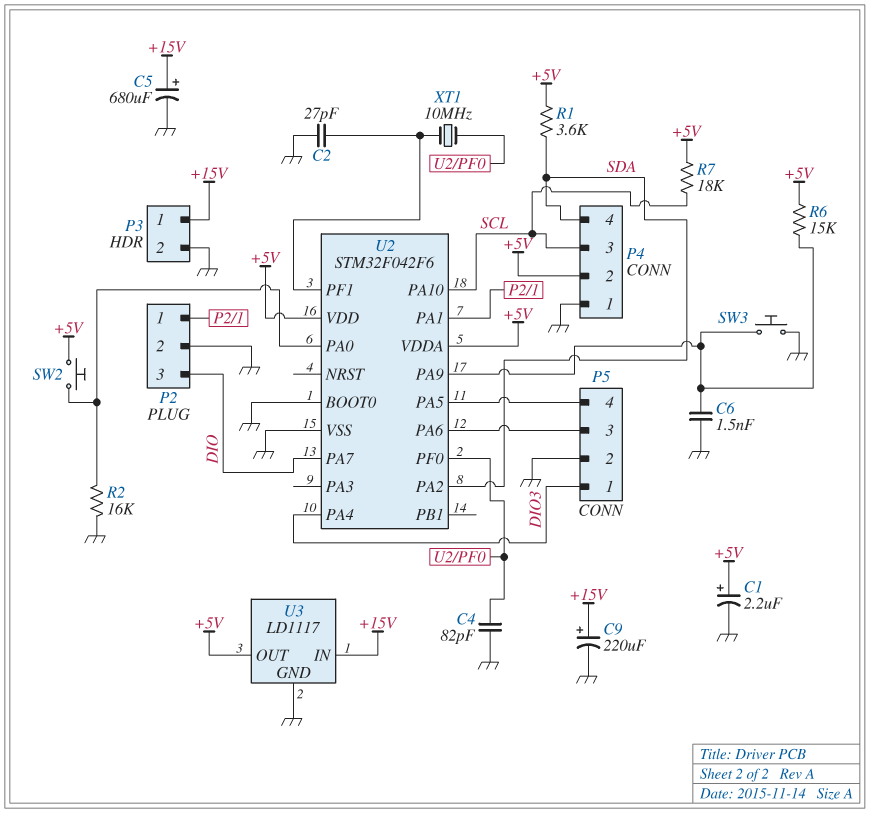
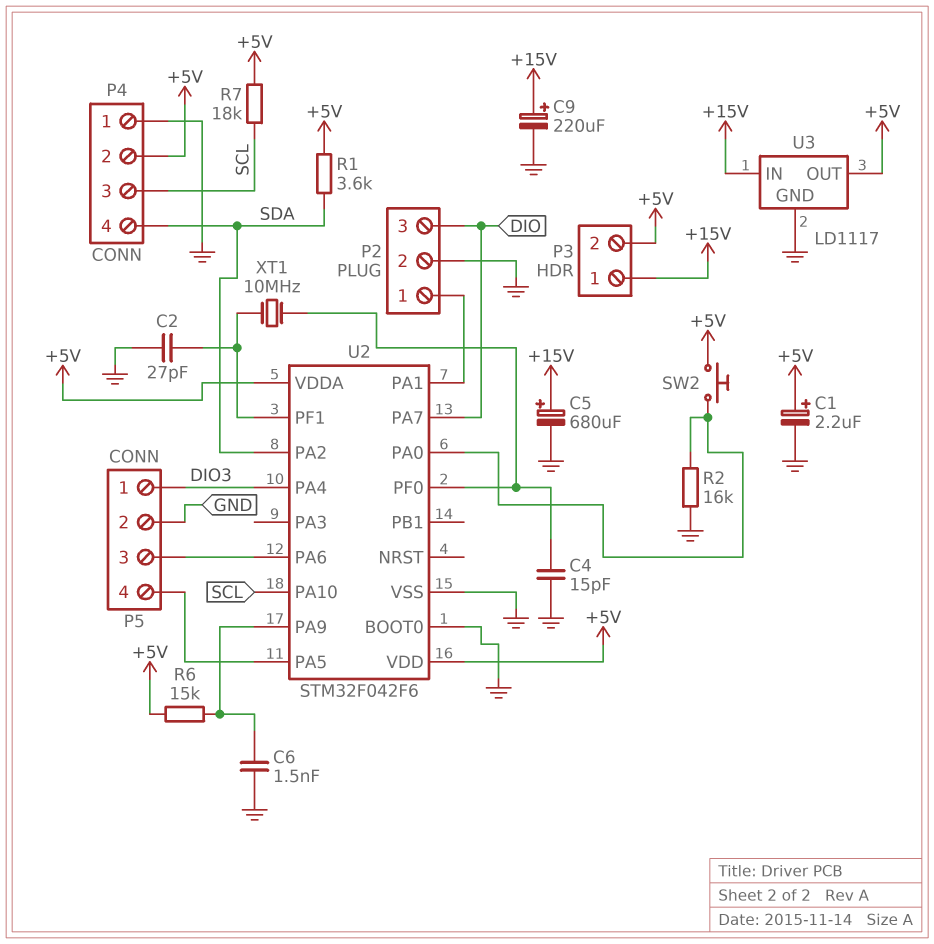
C4: 82pF (GND, U2/PF0) -> 15pF (GND, U2/PF0)
P3 pin 2: GND -> +5V
SW3: button (GND, U2/PA9) -> none

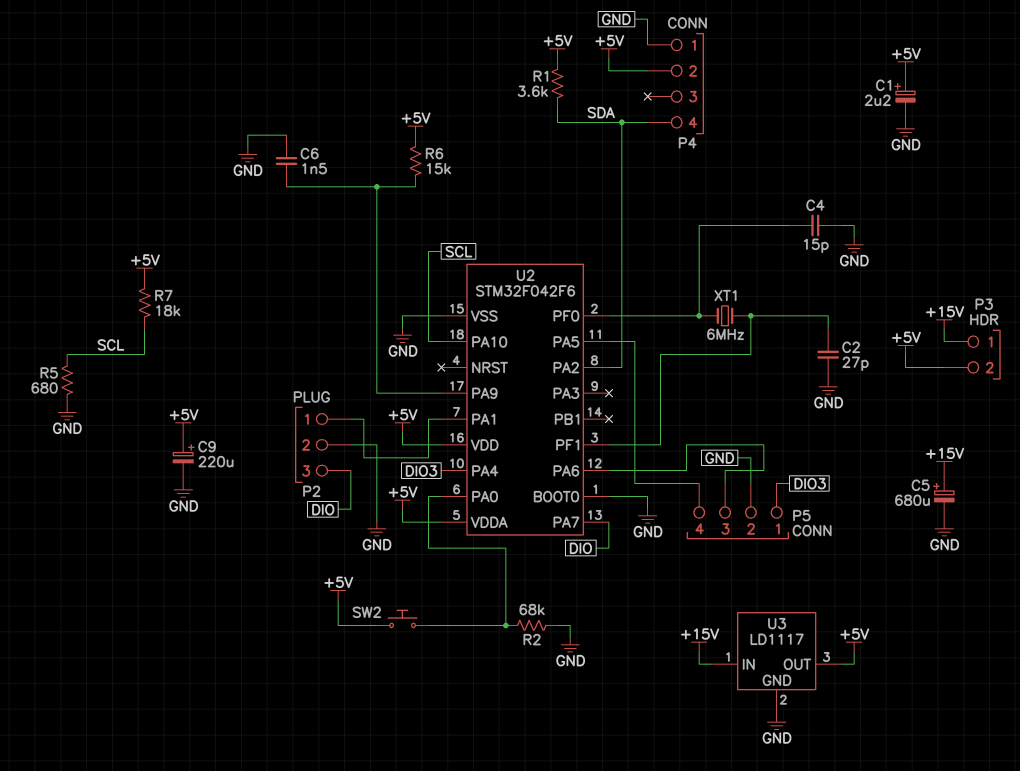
C9: 220uF (plus +15V, minus GND) -> 220uF (plus +5V, minus GND)
P4 pin 3: SCL -> none
R2: 16k (GND, U2/PA0) -> 68k (GND, U2/PA0)
R5: none -> 680 (GND, SCL)
XT1: 10MHz (U2/PF0, U2/PF1) -> 6MHz (U2/PF0, U2/PF1)

